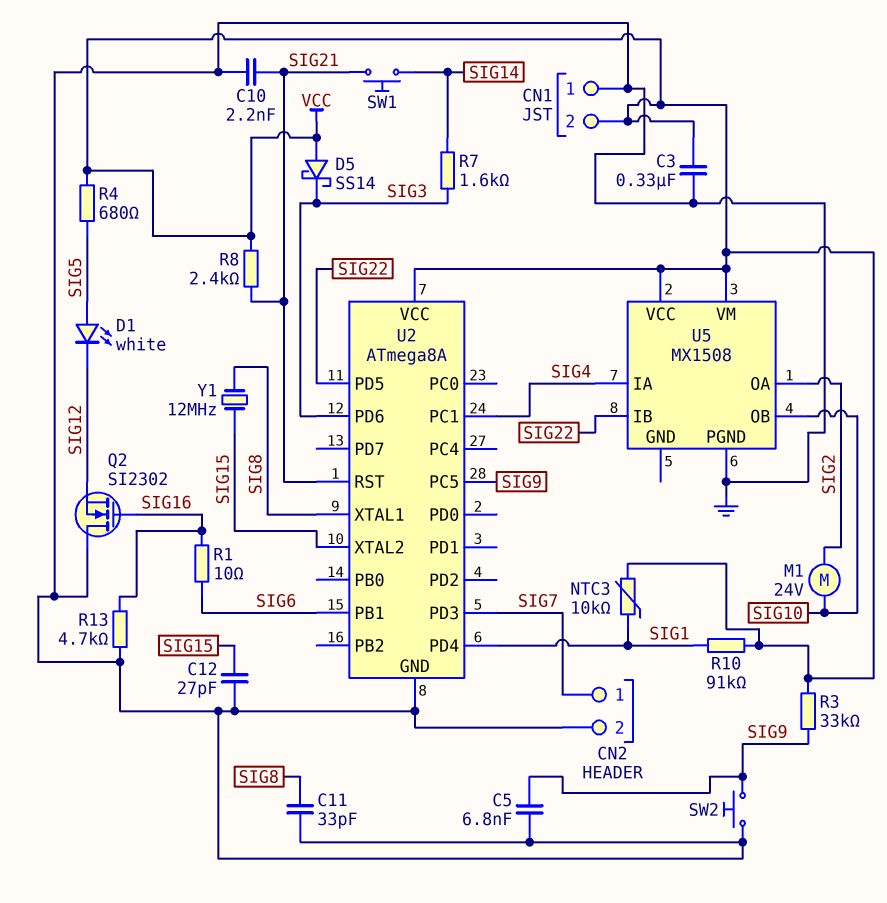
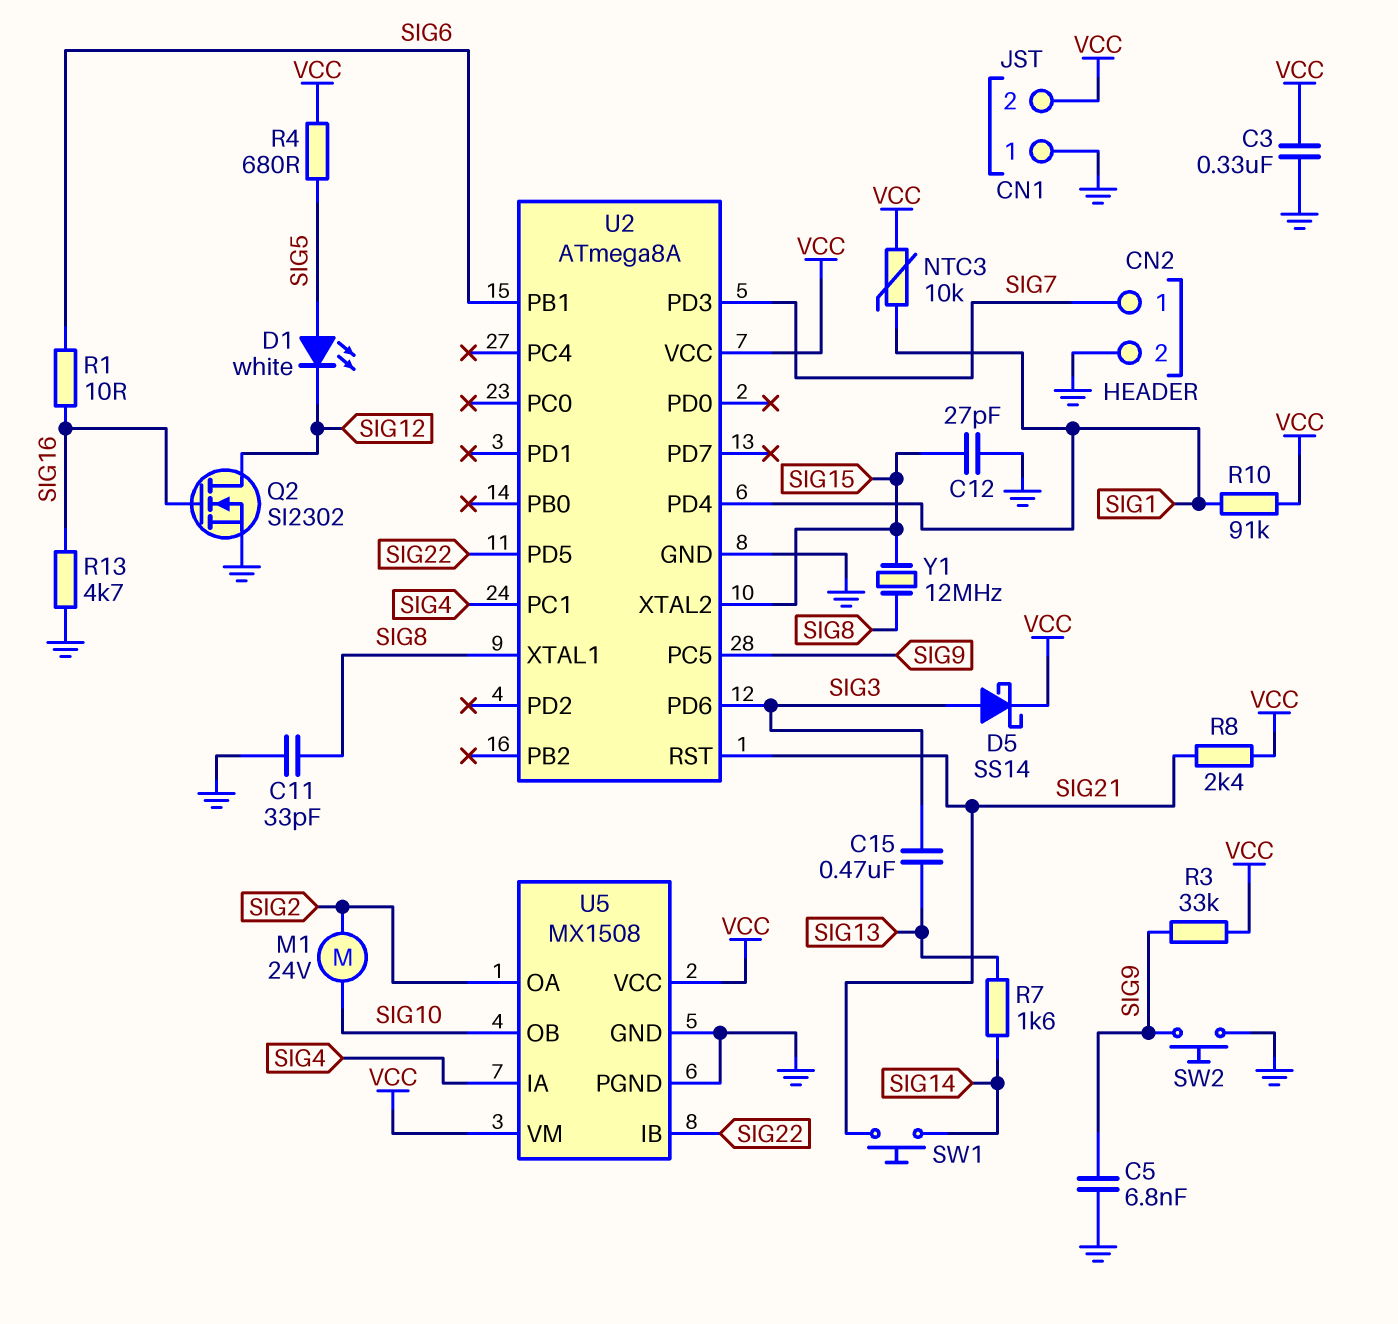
C10: 2.2nF (GND, SIG21) -> none
C15: none -> 470nF (SIG3, SIG13)
D5: schottky SS14 (A VCC, K SIG3) -> schottky SS14 (A SIG3, K VCC)
Q2: NMOS SI2302 (G SIG16, D GND, S SIG12) -> NMOS SI2302 (G SIG16, D SIG12, S GND)
R7: 1.6k (SIG3, SIG14) -> 1.6k (SIG13, SIG14)
U5 pin GND: none -> GND

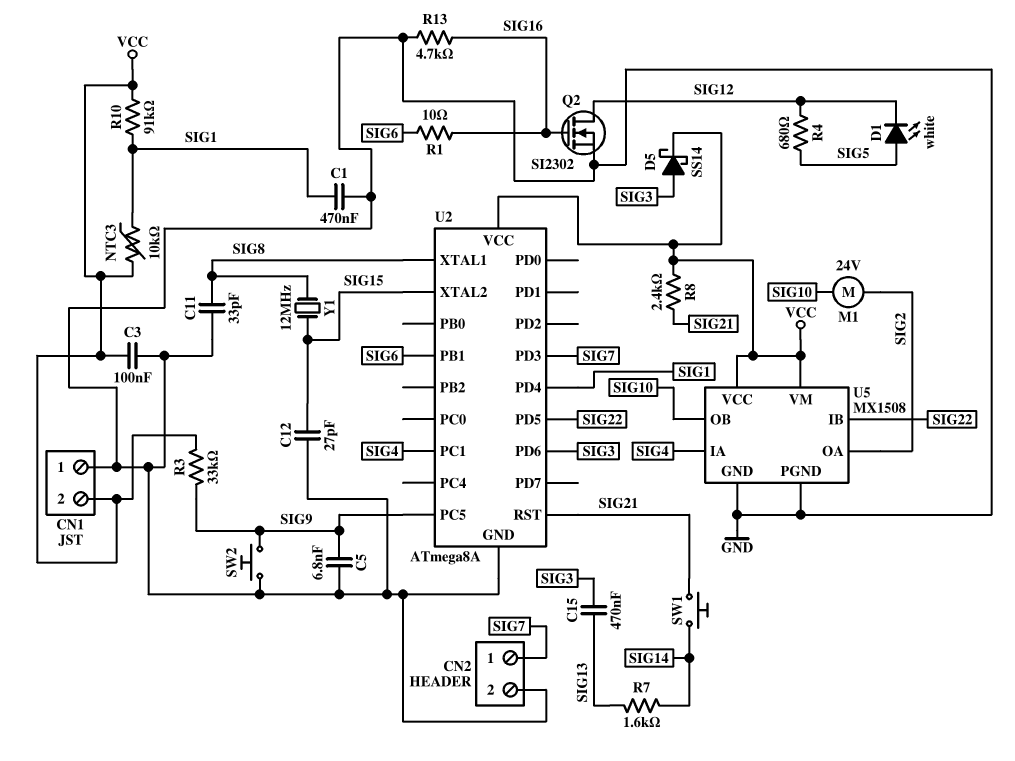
C1: none -> 470nF (GND, SIG1)
C3: 330nF (GND, VCC) -> 100nF (GND, VCC)
R4: 680 (SIG5, VCC) -> 680 (SIG5, SIG12)

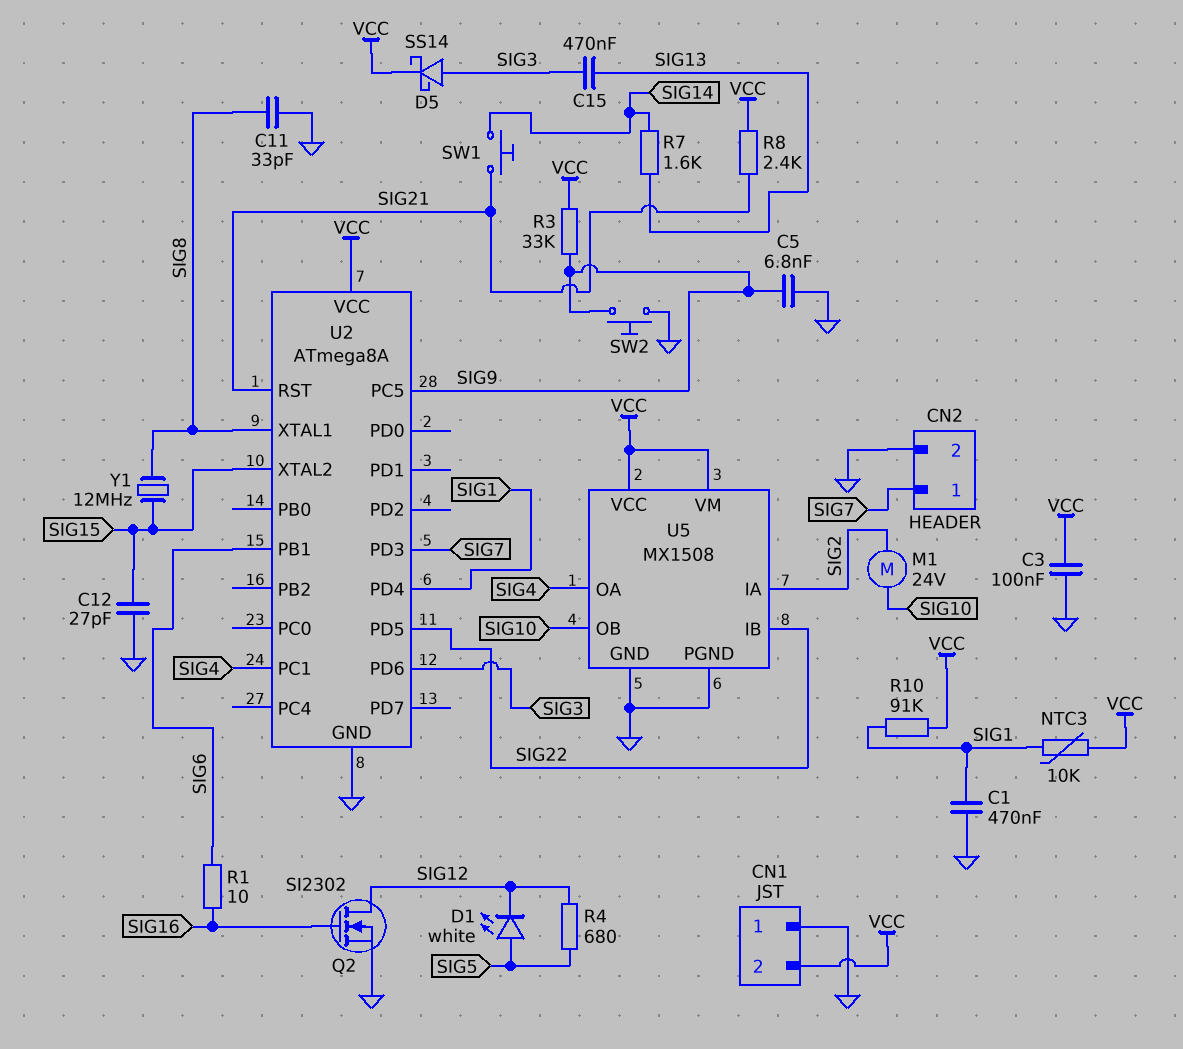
R13: 4.7k (GND, SIG16) -> none
U5 pin IA: SIG4 -> SIG2
U5 pin OA: SIG2 -> SIG4

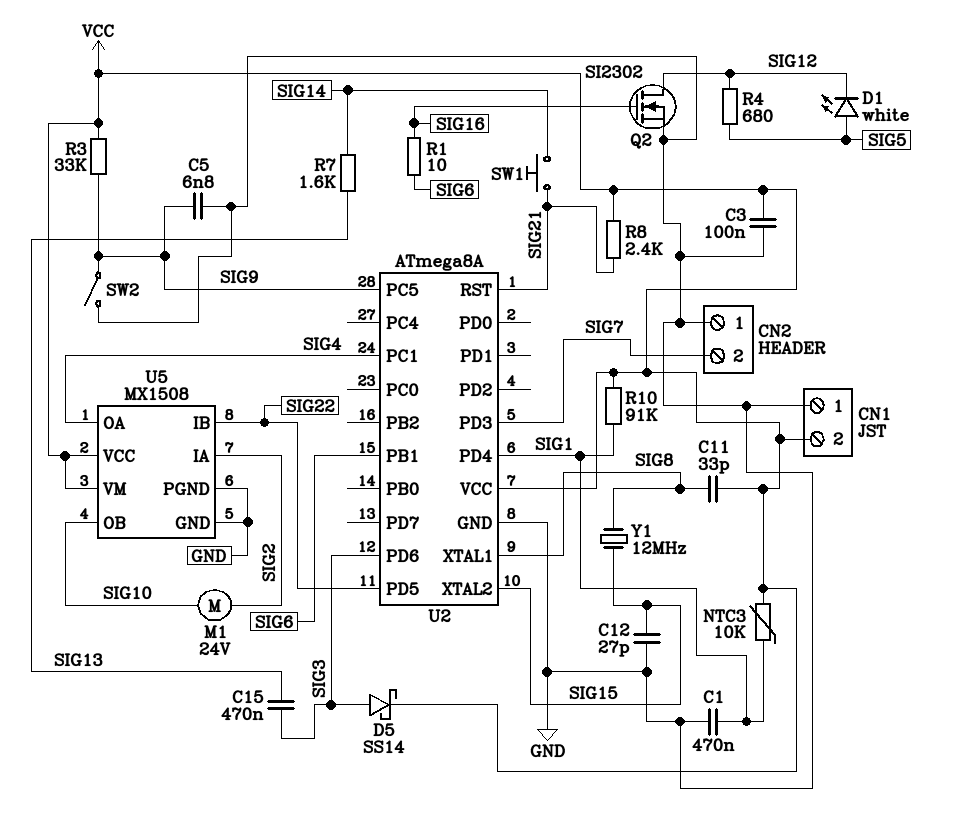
C11: 33pF (GND, SIG8) -> 33pF (SIG8, VCC)
CN2 pin 1: SIG7 -> GND
CN2 pin 2: GND -> SIG7
SW2: button (GND, SIG9) -> switch (GND, SIG9)

